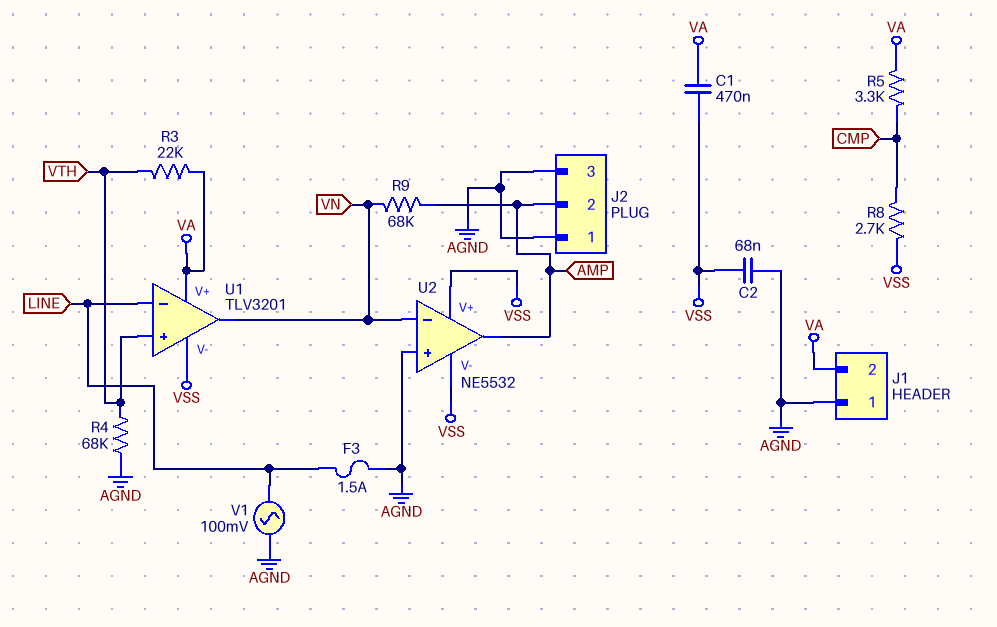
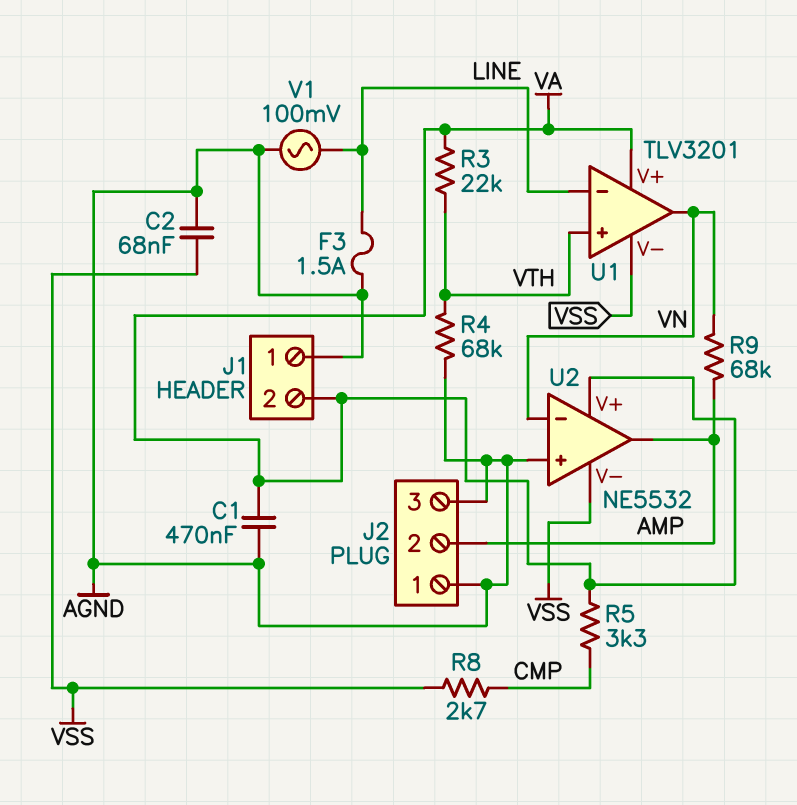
C1: 470nF (VA, VSS) -> 470nF (AGND, VA)
U2 pin V+: VSS -> VA

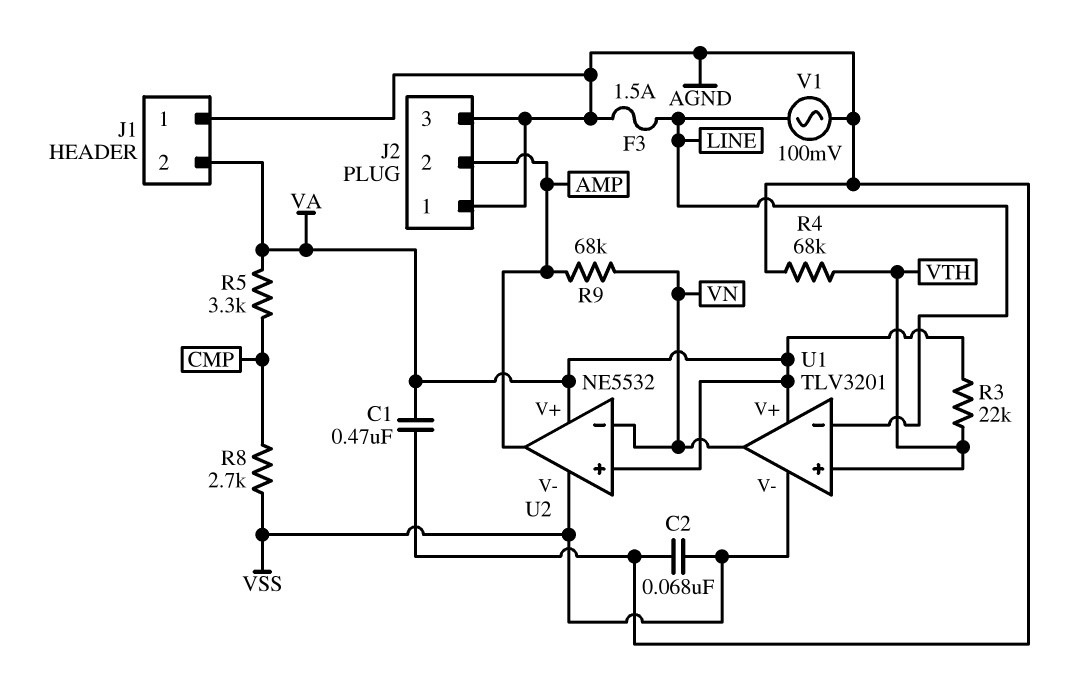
U2 pin in+: AGND -> VA

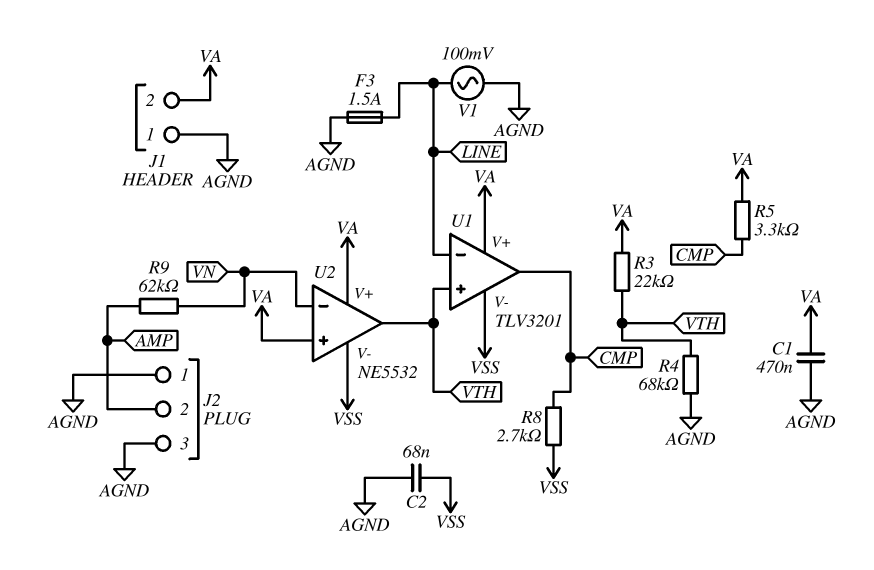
R9: 68k (AMP, VN) -> 62k (AMP, VN)
U1 pin out: VN -> CMP
U2 pin out: AMP -> VTH

